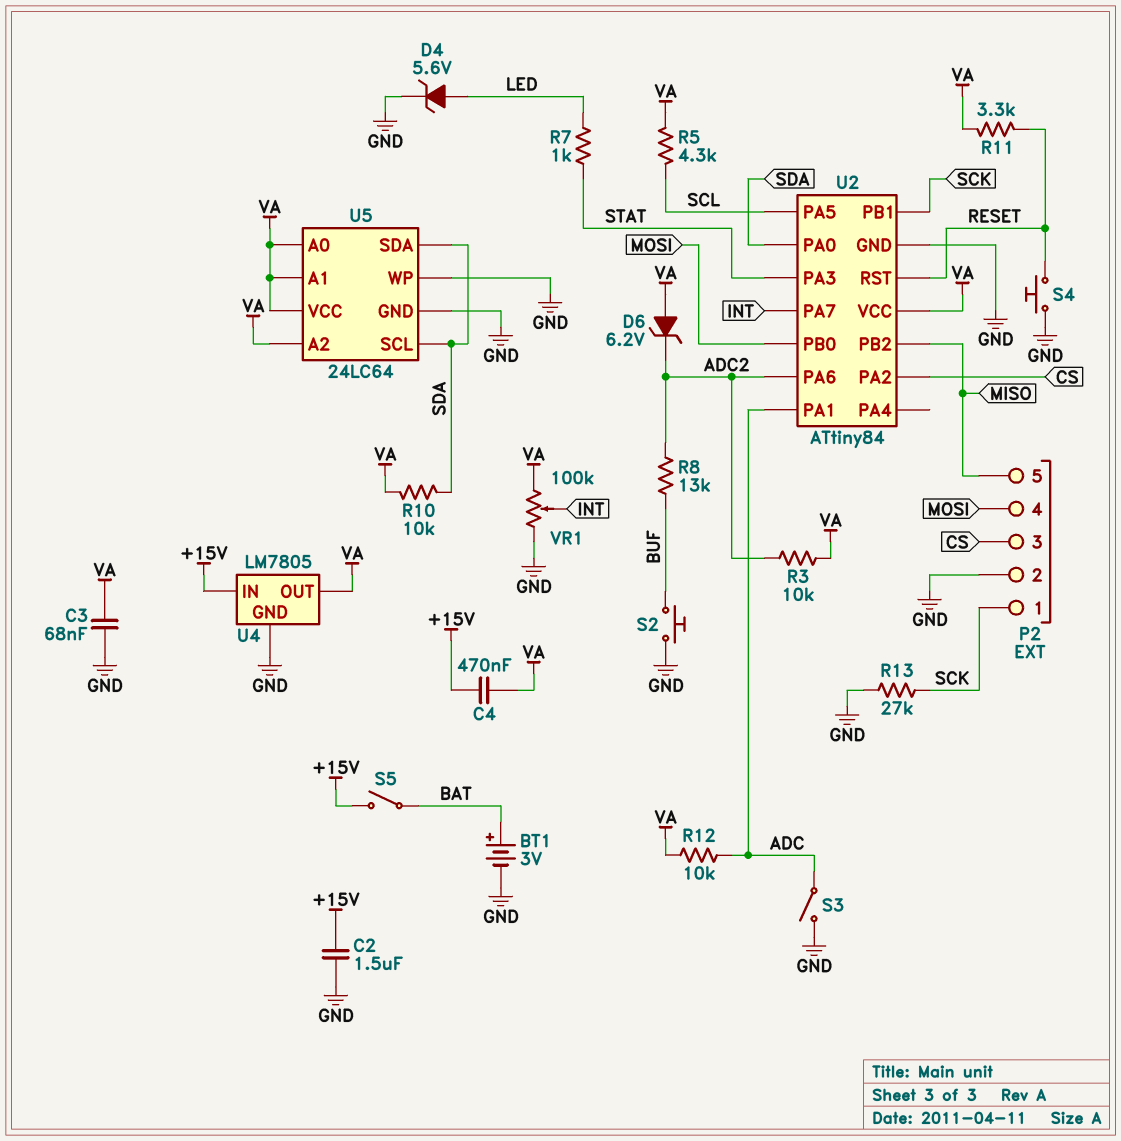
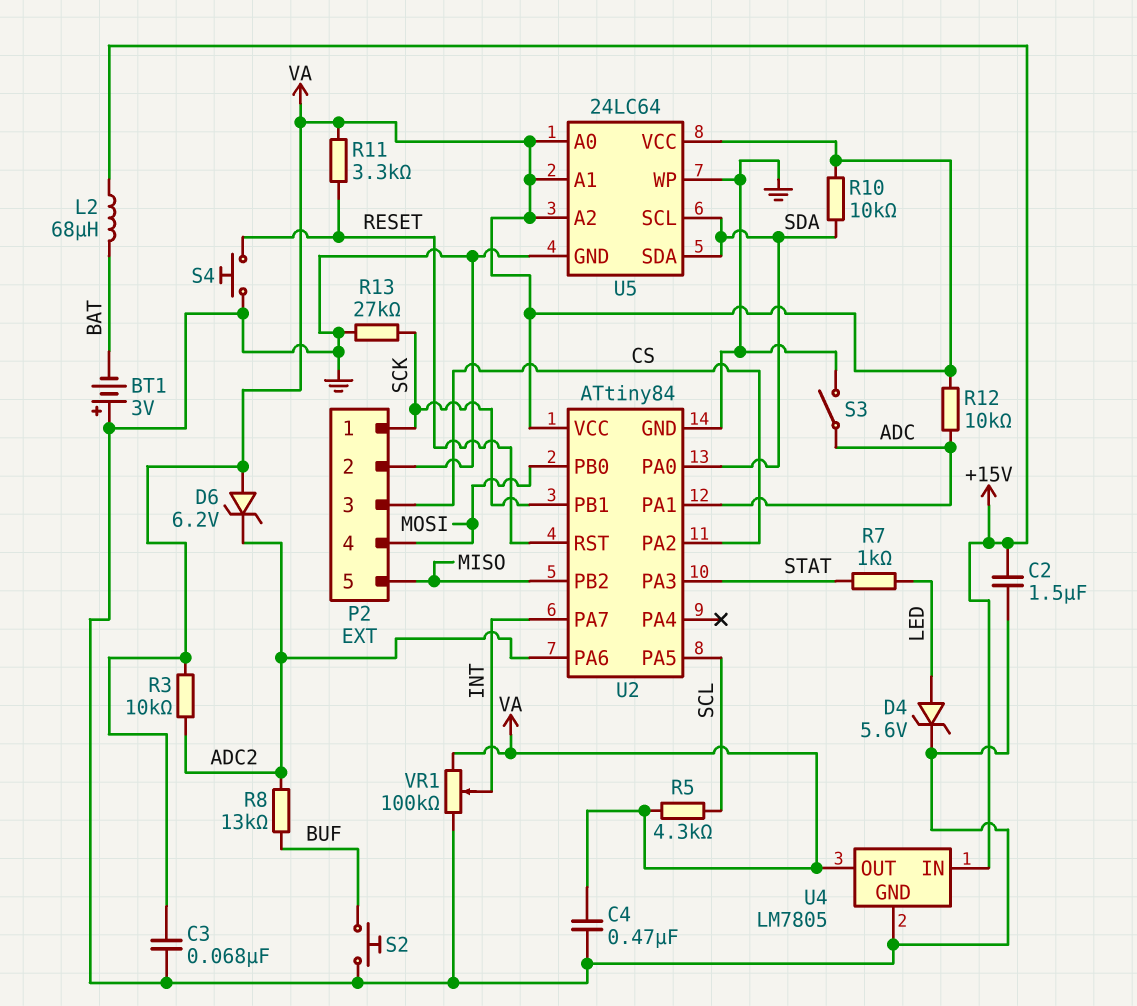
BT1: 3V (plus BAT, minus GND) -> 3V (plus GND, minus BAT)
C4: 470nF (+15V, VA) -> 470nF (GND, VA)
L2: none -> 68uH (+15V, BAT)
S5: switch (+15V, BAT) -> none

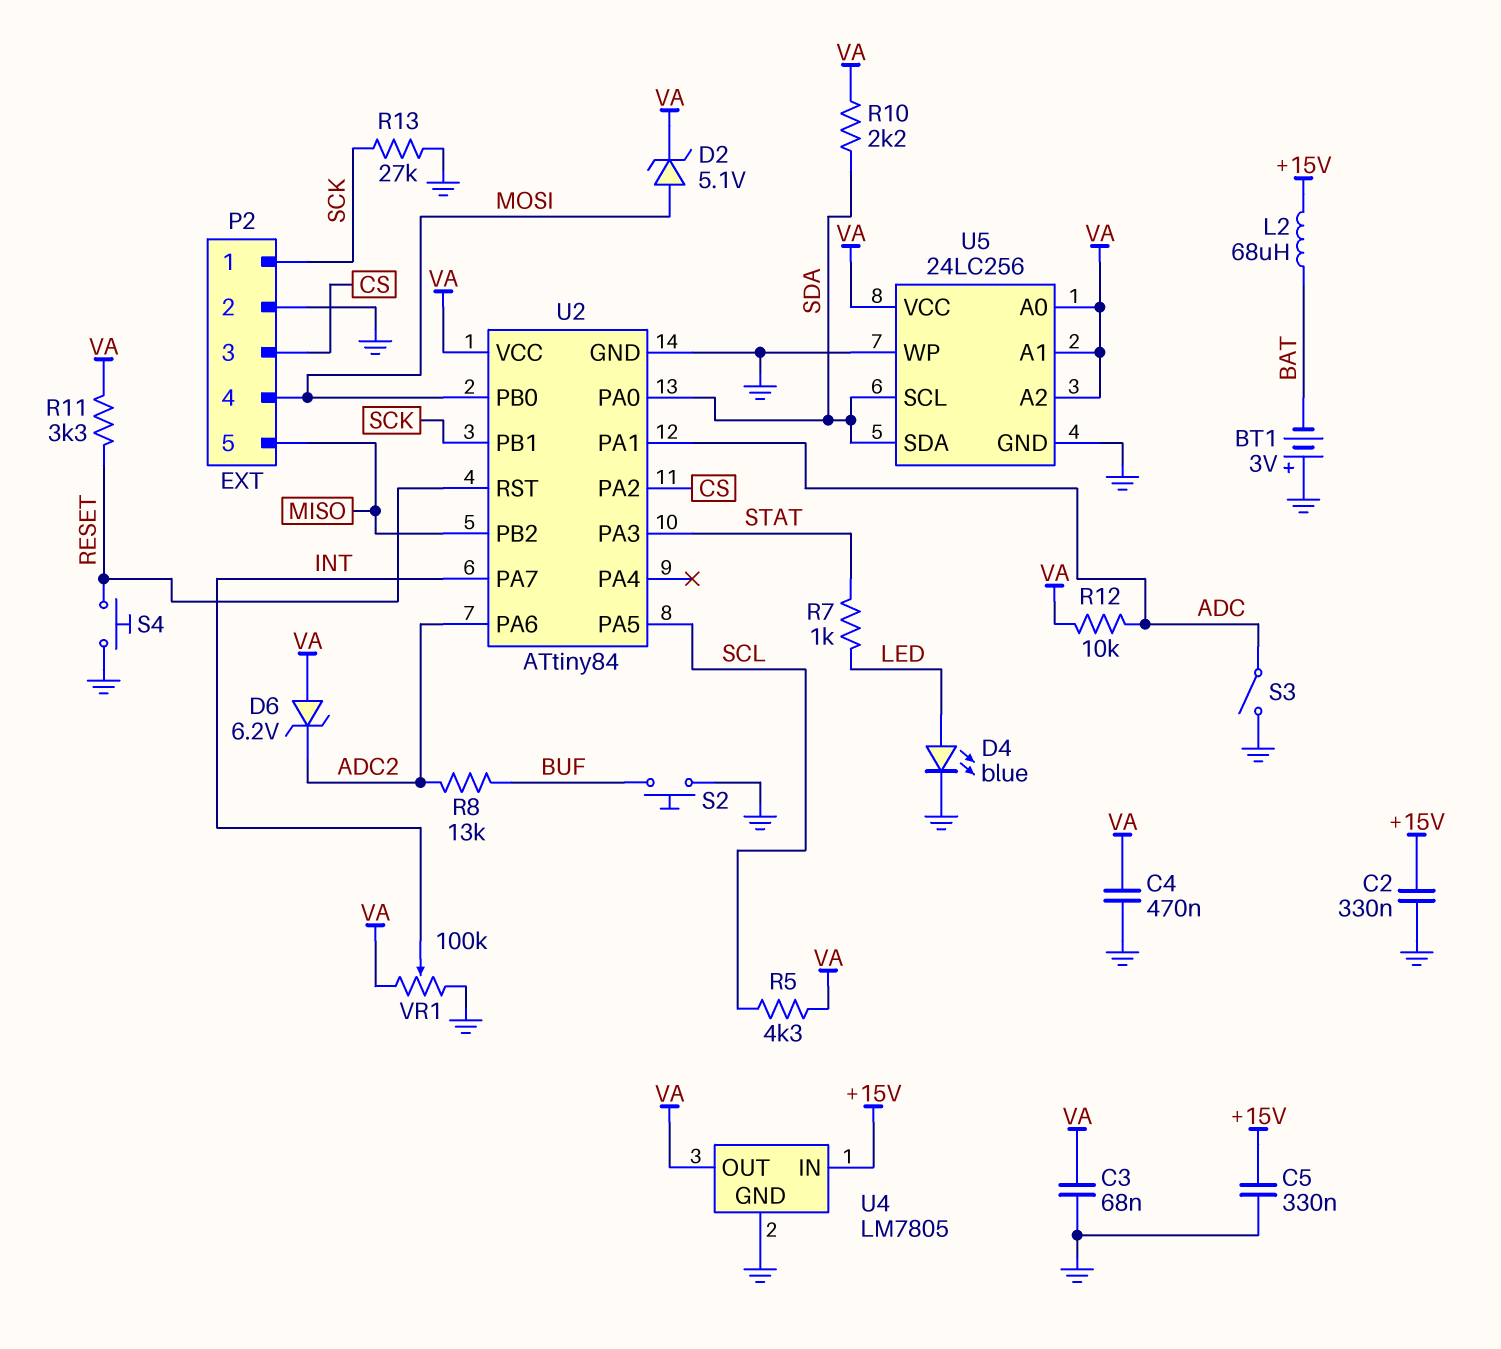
C2: 1.5uF (+15V, GND) -> 330nF (+15V, GND)
C5: none -> 330nF (+15V, GND)
D2: none -> zener 5.1V (A MOSI, K VA)
D4: zener 5.6V (A LED, K GND) -> LED blue (A LED, K GND)
R3: 10k (ADC2, VA) -> none
R10: 10k (SDA, VA) -> 2.2k (SDA, VA)
U5: 24LC64 -> 24LC256

